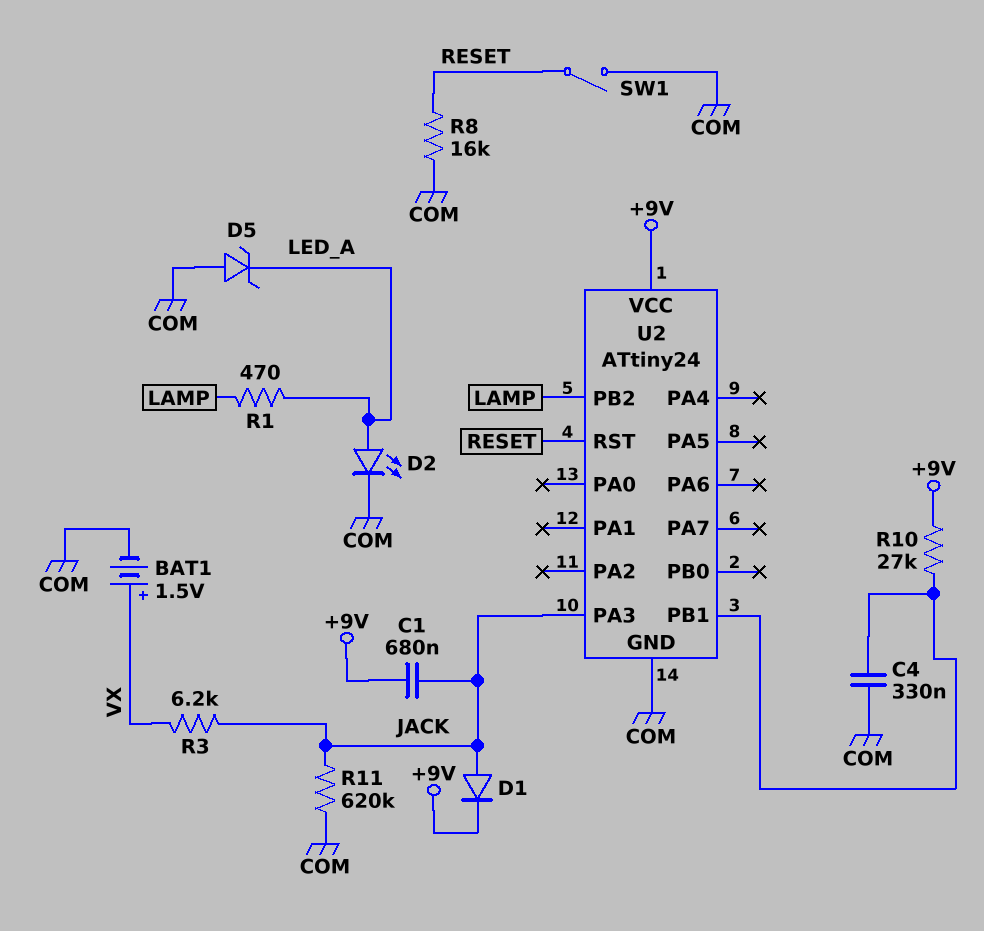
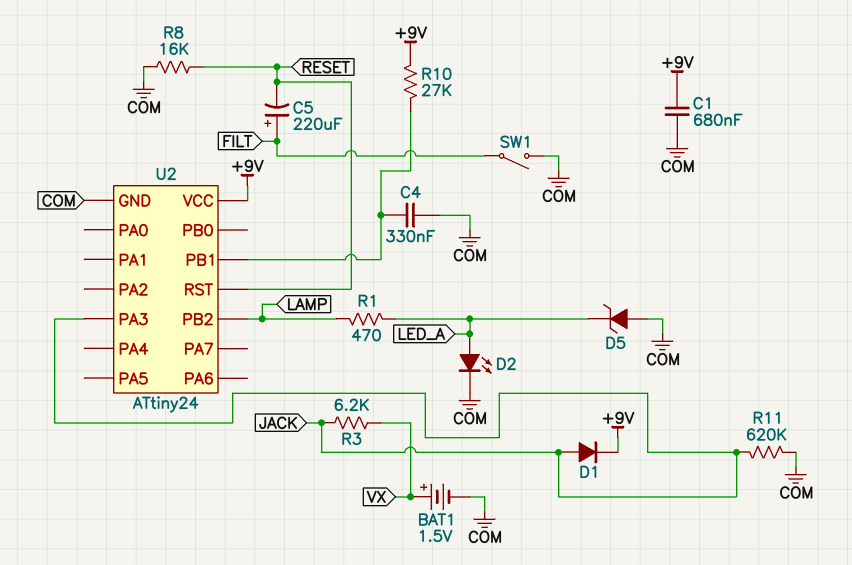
C1: 680nF (+9V, JACK) -> 680nF (+9V, COM)
C5: none -> 220uF (plus FILT, minus RESET)
SW1: switch (COM, RESET) -> switch (COM, FILT)

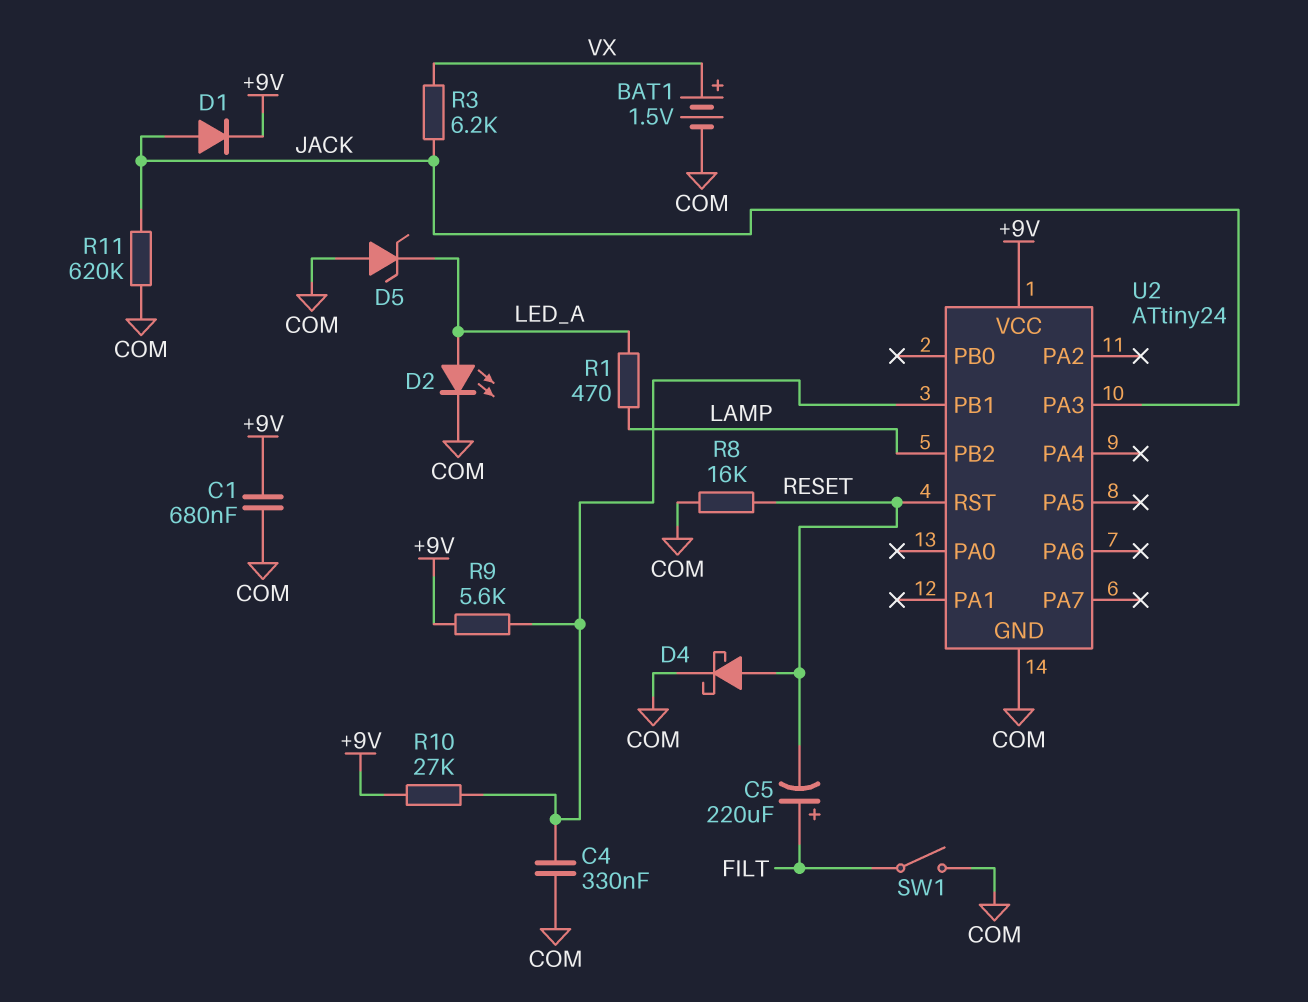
D4: none -> schottky (A RESET, K COM)
R9: none -> 5.6k (+9V, U2/PB1)

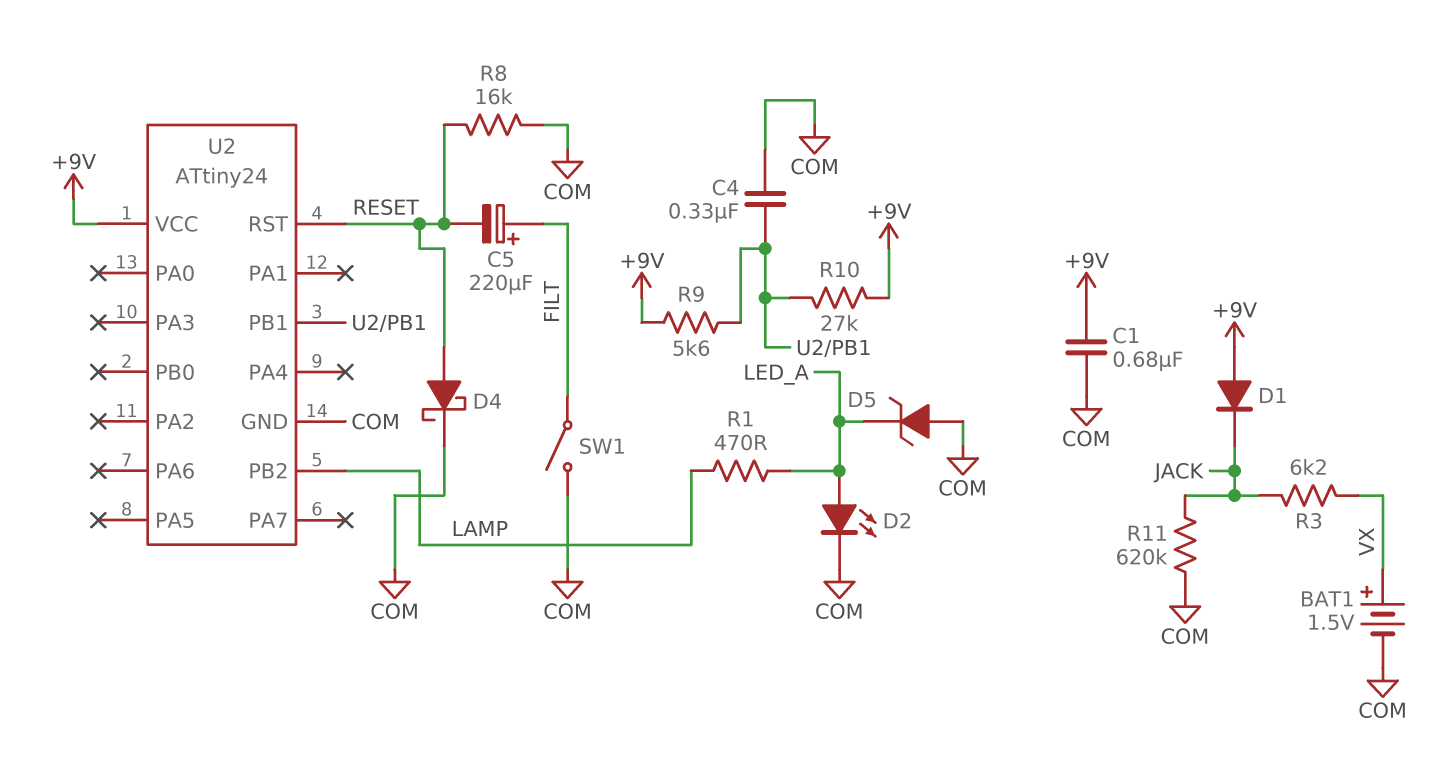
D1: diode (A JACK, K +9V) -> diode (A +9V, K JACK)
U2 pin PA3: JACK -> none

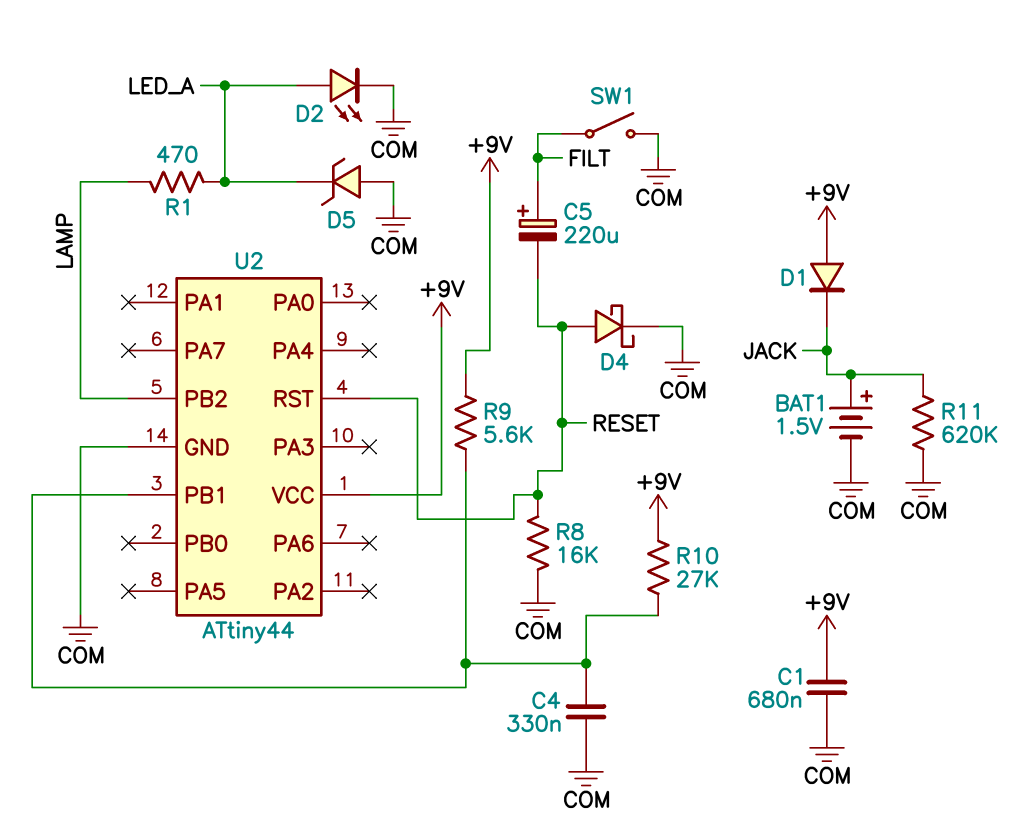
BAT1: 1.5V (plus VX, minus COM) -> 1.5V (plus JACK, minus COM)
R3: 6.2k (JACK, VX) -> none
U2: ATtiny24 -> ATtiny44

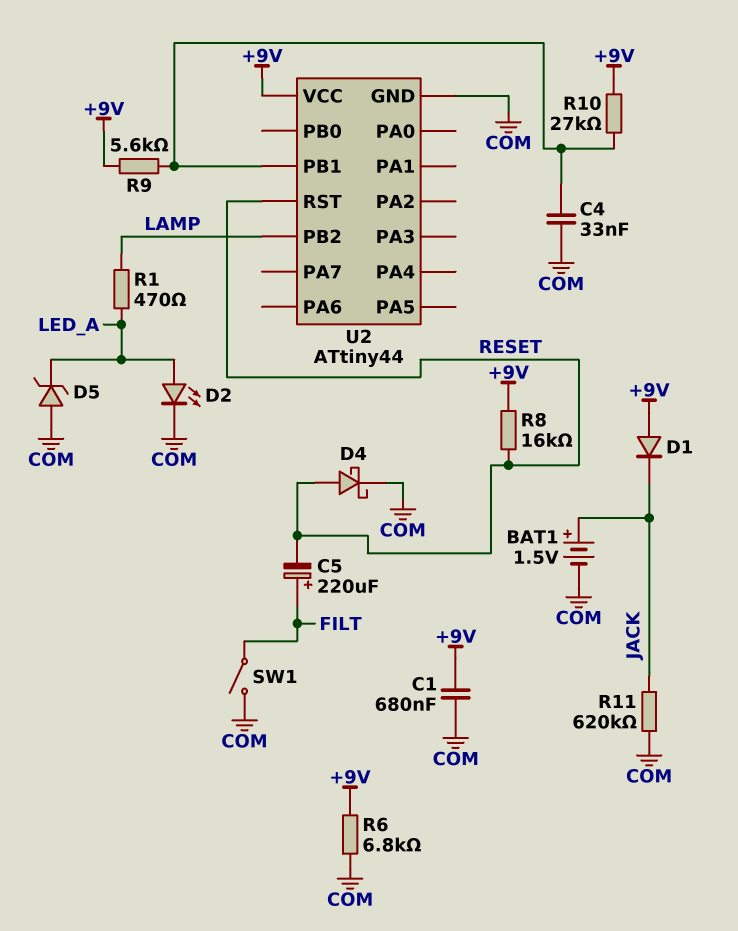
C4: 330nF (COM, U2/PB1) -> 33nF (COM, U2/PB1)
R6: none -> 6.8k (+9V, COM)
R8: 16k (COM, RESET) -> 16k (+9V, RESET)

